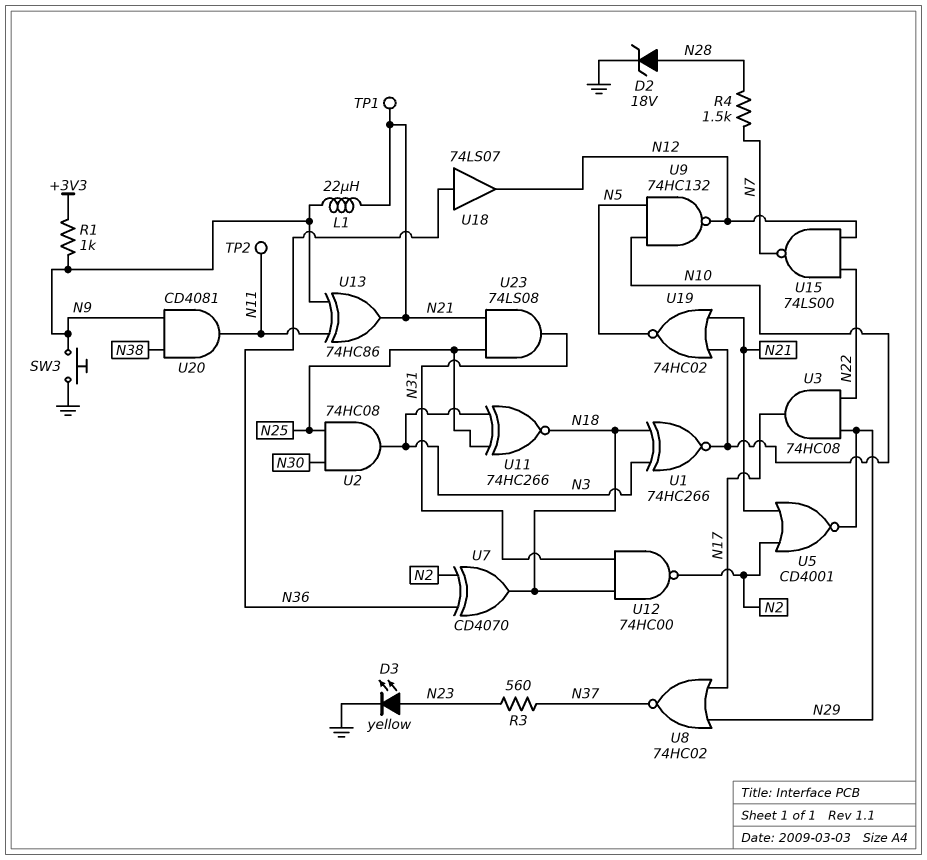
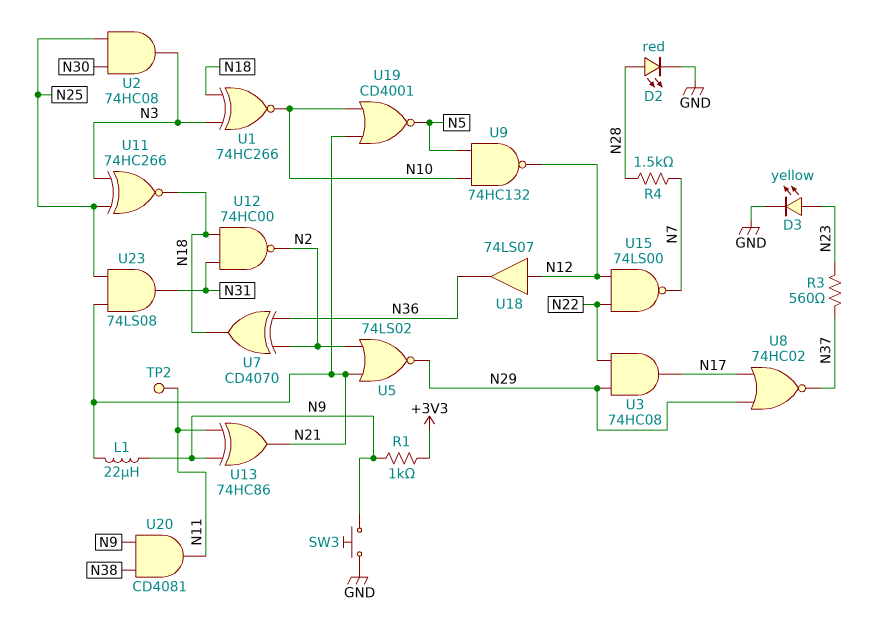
D2: zener 18V (A N28, K GND) -> LED red (A N28, K GND)
TP1: test point (N21) -> none
U5: NOR CD4001 (in N2, in N21, out N29) -> NOR 74LS02 (in N2, in N21, out N29)
U18: buffer 74LS07 (in N36, out N12) -> buffer 74LS07 (in N12, out N36)
U19: NOR 74HC02 (in N10, in N21, out N5) -> NOR CD4001 (in N10, in N21, out N5)

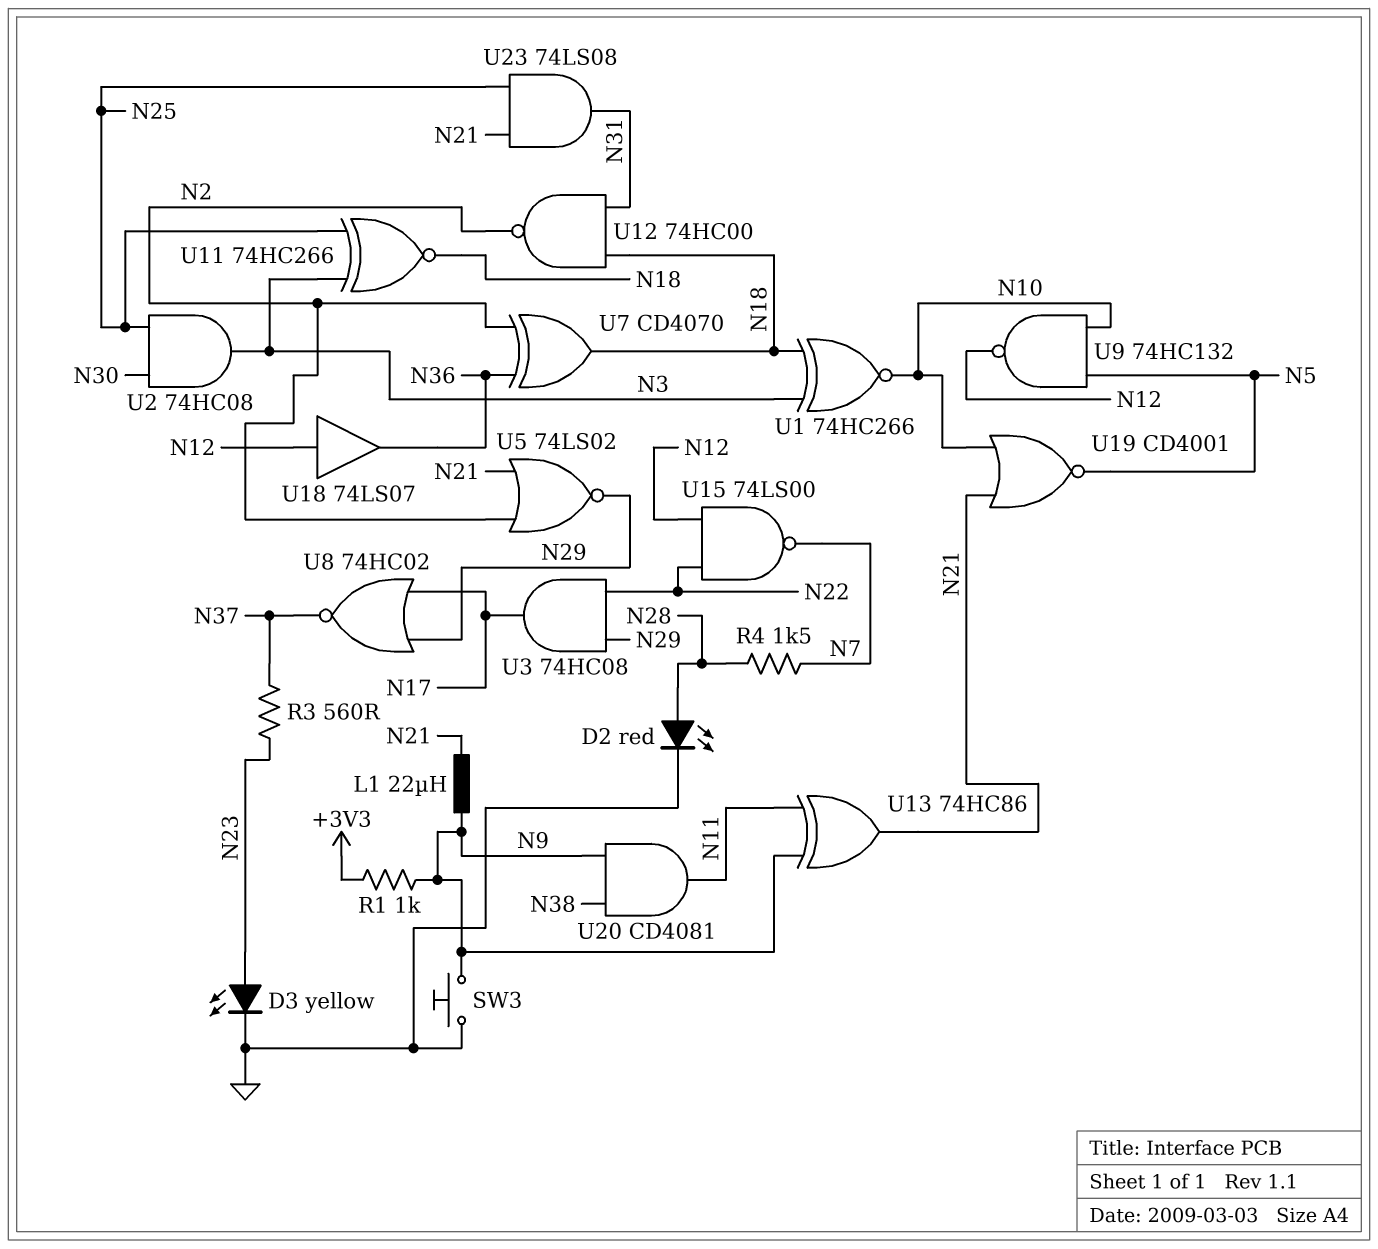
TP2: test point (N11) -> none

